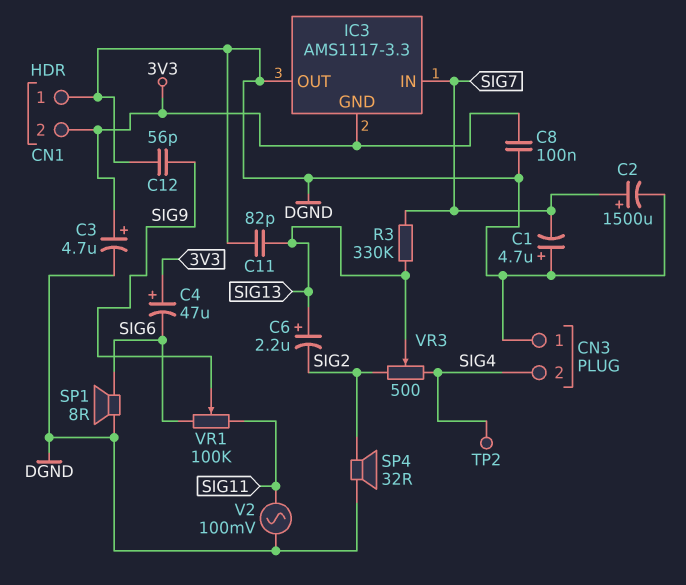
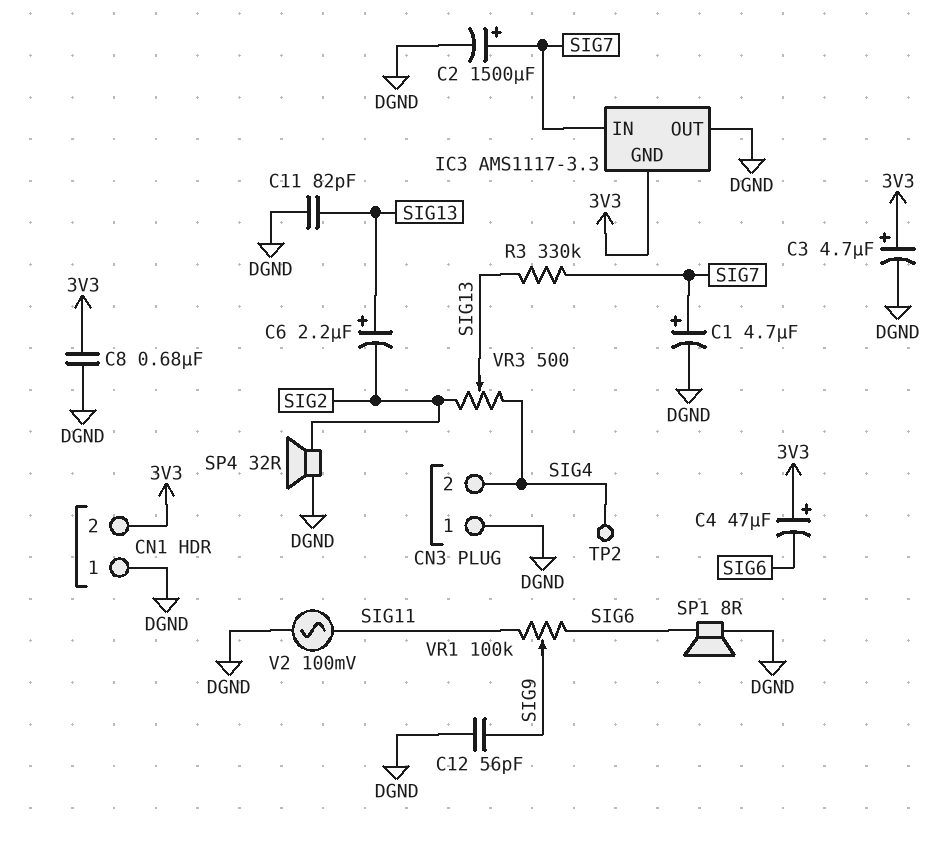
C1: 4.7uF (plus DGND, minus SIG7) -> 4.7uF (plus SIG7, minus DGND)
C8: 100nF (3V3, DGND) -> 680nF (3V3, DGND)

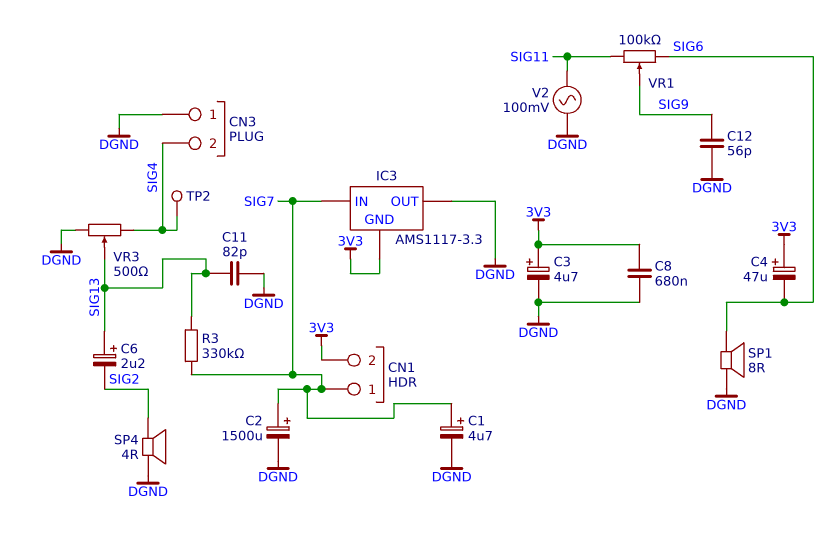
CN1 pin 1: DGND -> SIG7
SP4: speaker 32R (DGND, SIG2) -> speaker 4R (DGND, SIG2)
VR3: 500 (SIG2, SIG4, wiper SIG13) -> 500 (DGND, SIG4, wiper SIG13)

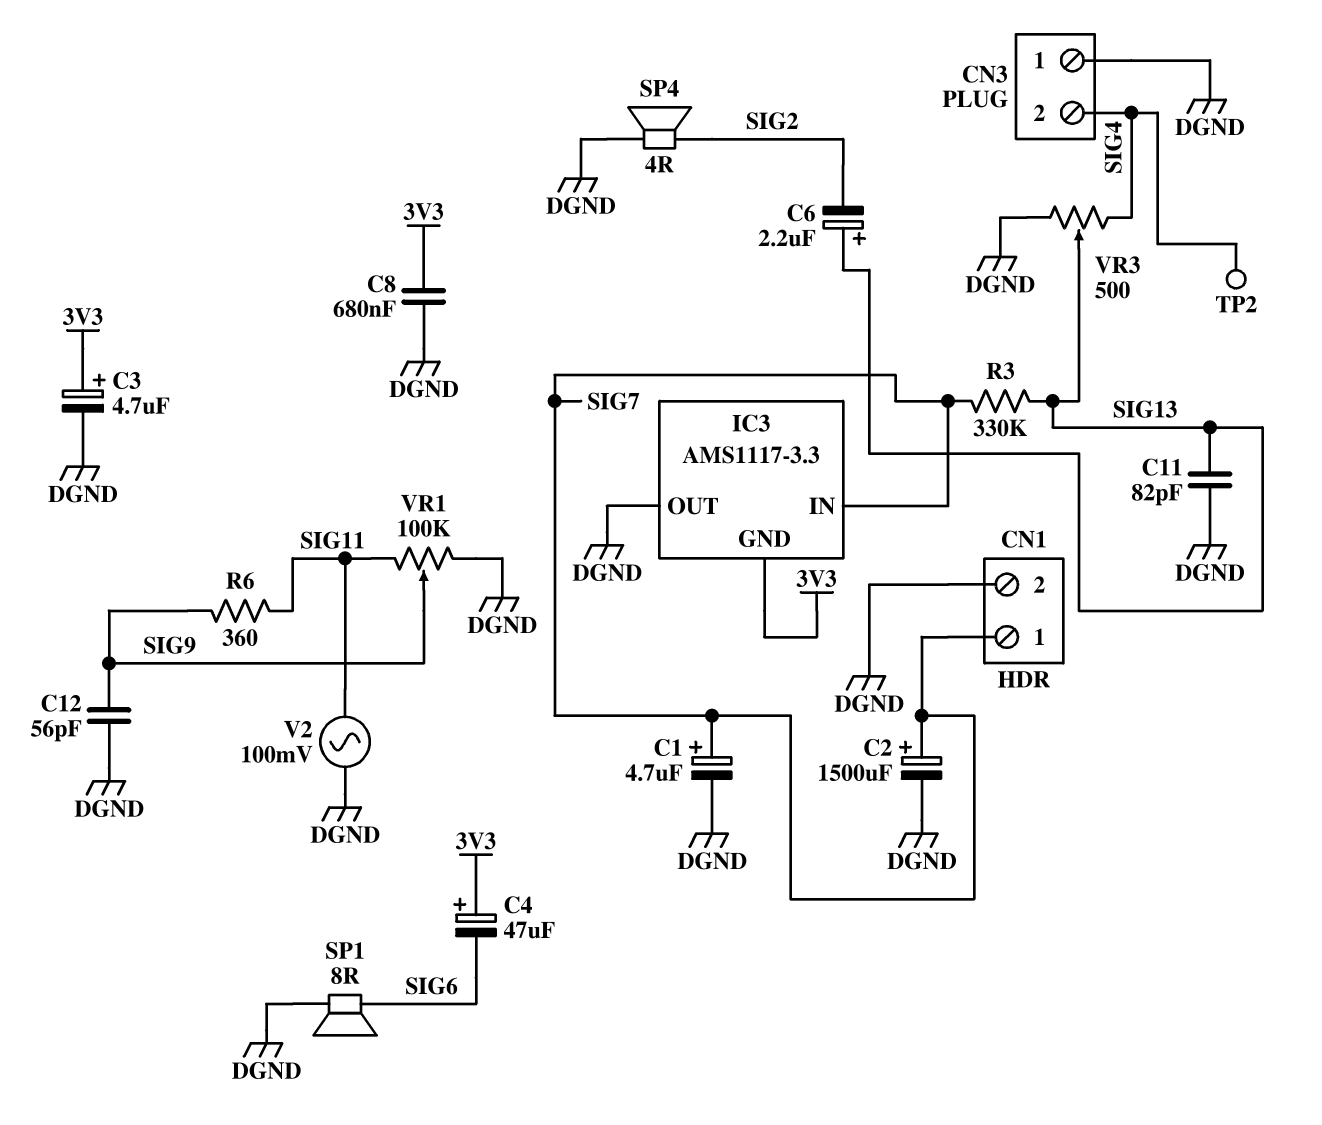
CN1 pin 2: 3V3 -> DGND
R6: none -> 360 (SIG9, SIG11)
VR1: 100k (SIG6, SIG11, wiper SIG9) -> 100k (DGND, SIG11, wiper SIG9)

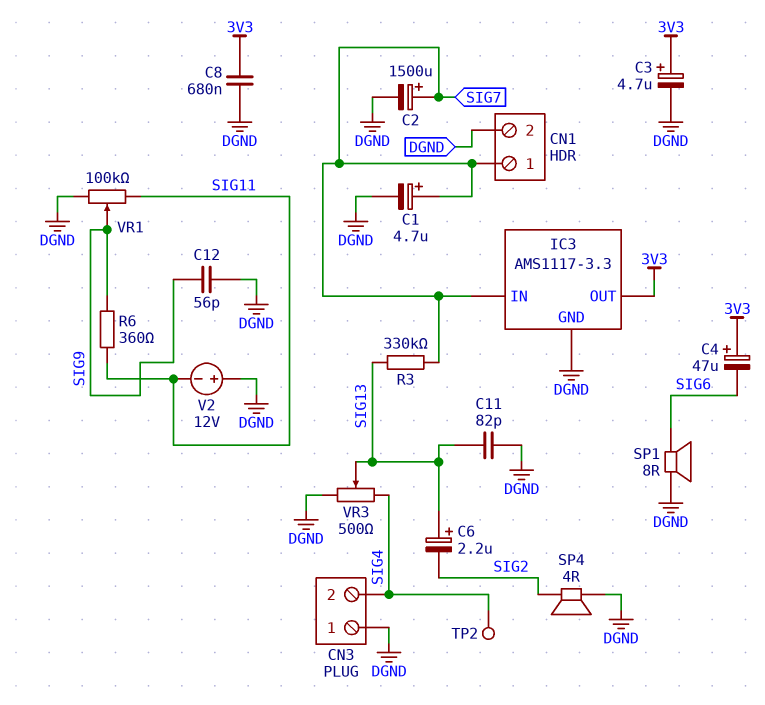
IC3 pin GND: 3V3 -> DGND
IC3 pin OUT: DGND -> 3V3
V2: AC 100mV (DGND, SIG11) -> 12V (plus DGND, minus SIG11)

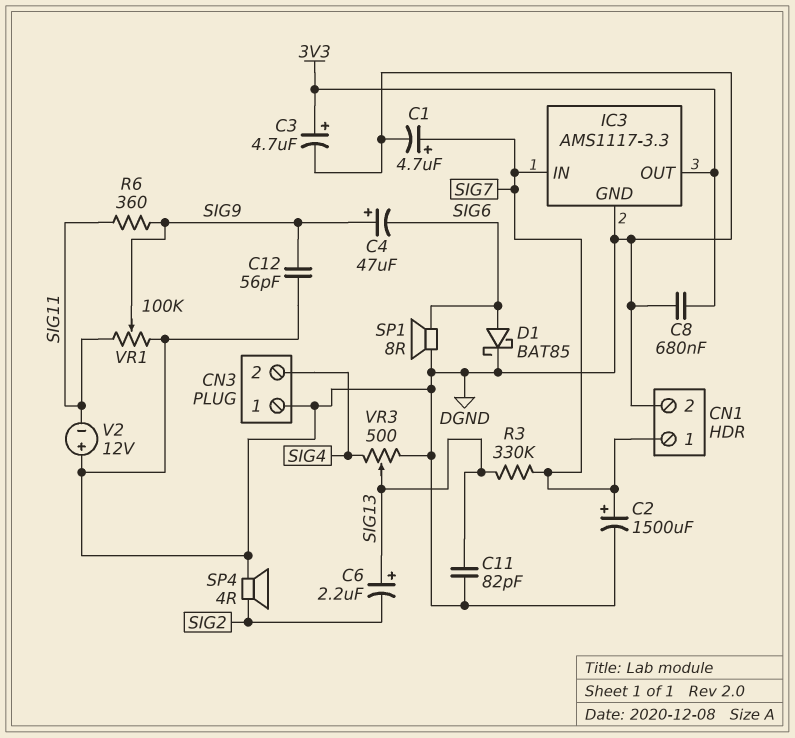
C4: 47uF (plus 3V3, minus SIG6) -> 47uF (plus SIG9, minus SIG6)
D1: none -> schottky BAT85 (A SIG6, K DGND)
TP2: test point (SIG4) -> none

